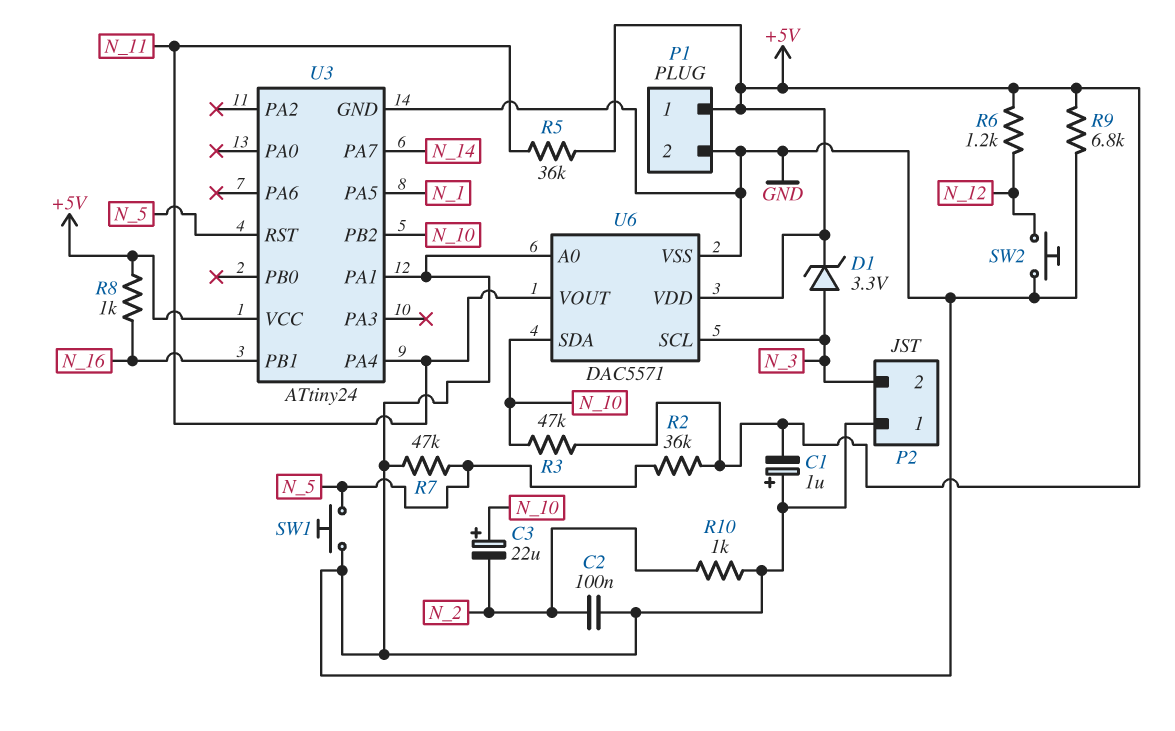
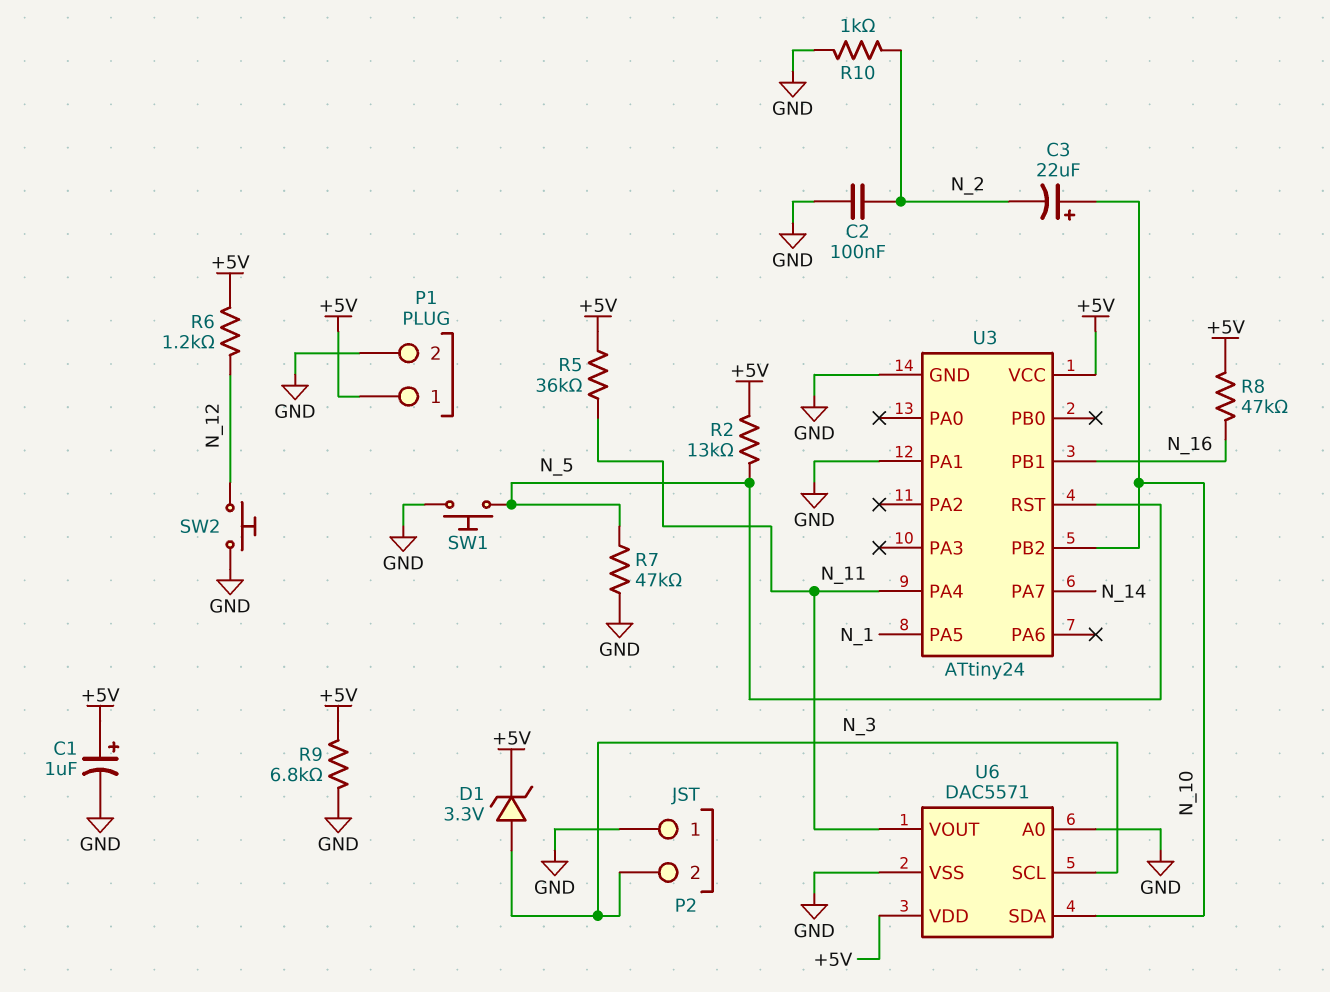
C1: 1uF (plus GND, minus +5V) -> 1uF (plus +5V, minus GND)
R2: 36k (+5V, N_5) -> 13k (+5V, N_5)
R3: 47k (+5V, N_10) -> none
R8: 1k (+5V, N_16) -> 47k (+5V, N_16)

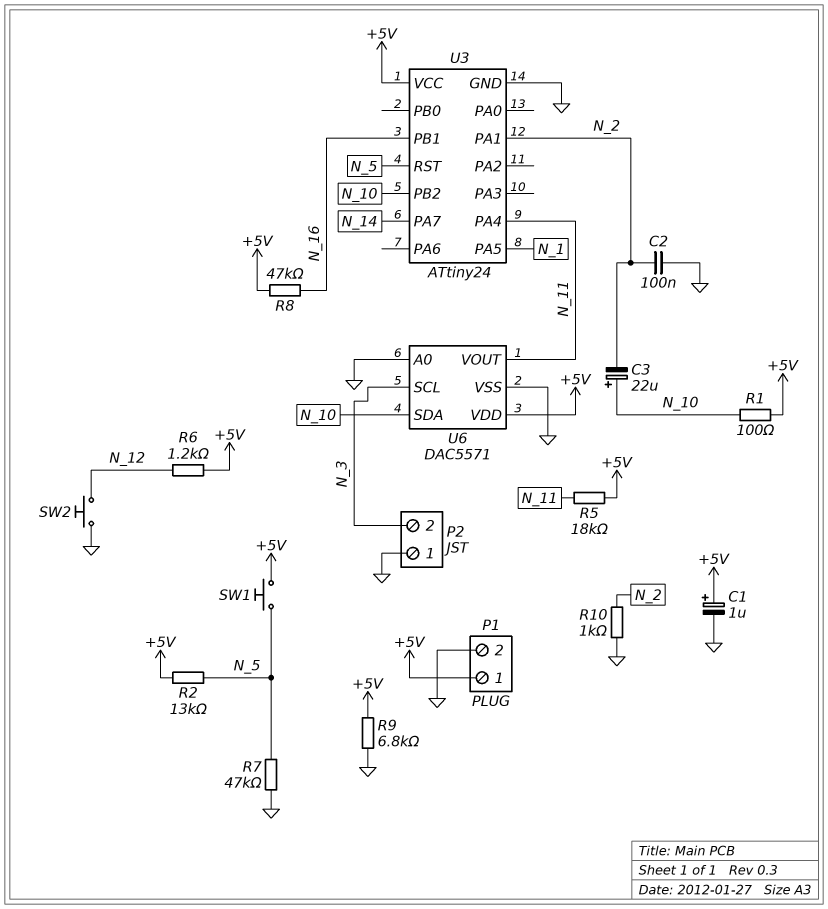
D1: zener 3.3V (A N_3, K +5V) -> none
R1: none -> 100 (+5V, N_10)
R5: 36k (+5V, N_11) -> 18k (+5V, N_11)
SW1: button (GND, N_5) -> button (+5V, N_5)
U3 pin PA1: GND -> N_2

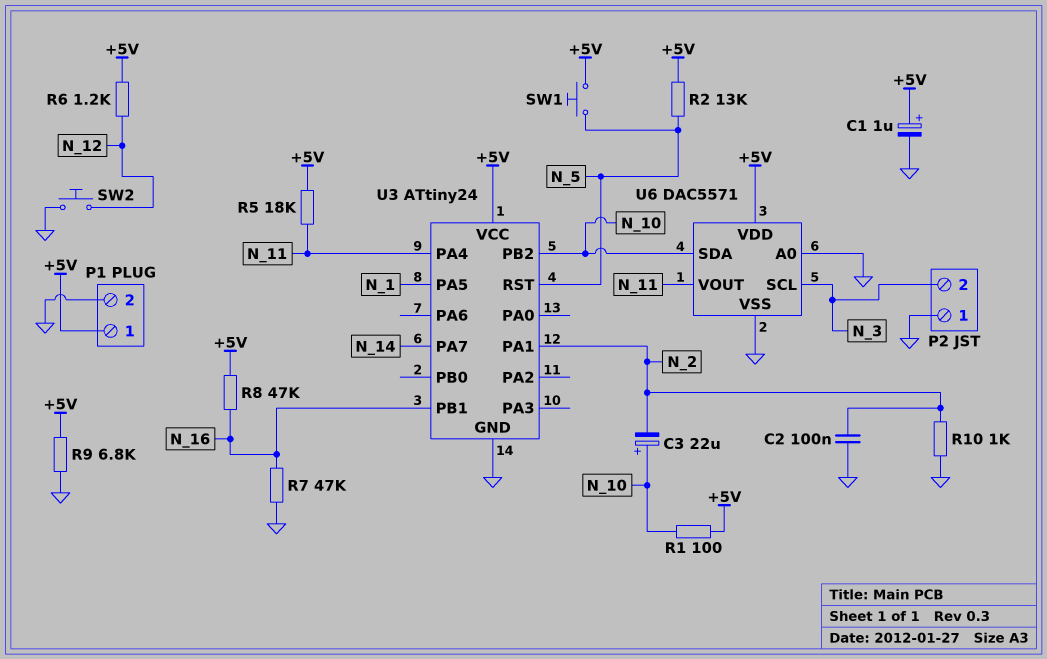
R7: 47k (GND, N_5) -> 47k (GND, N_16)

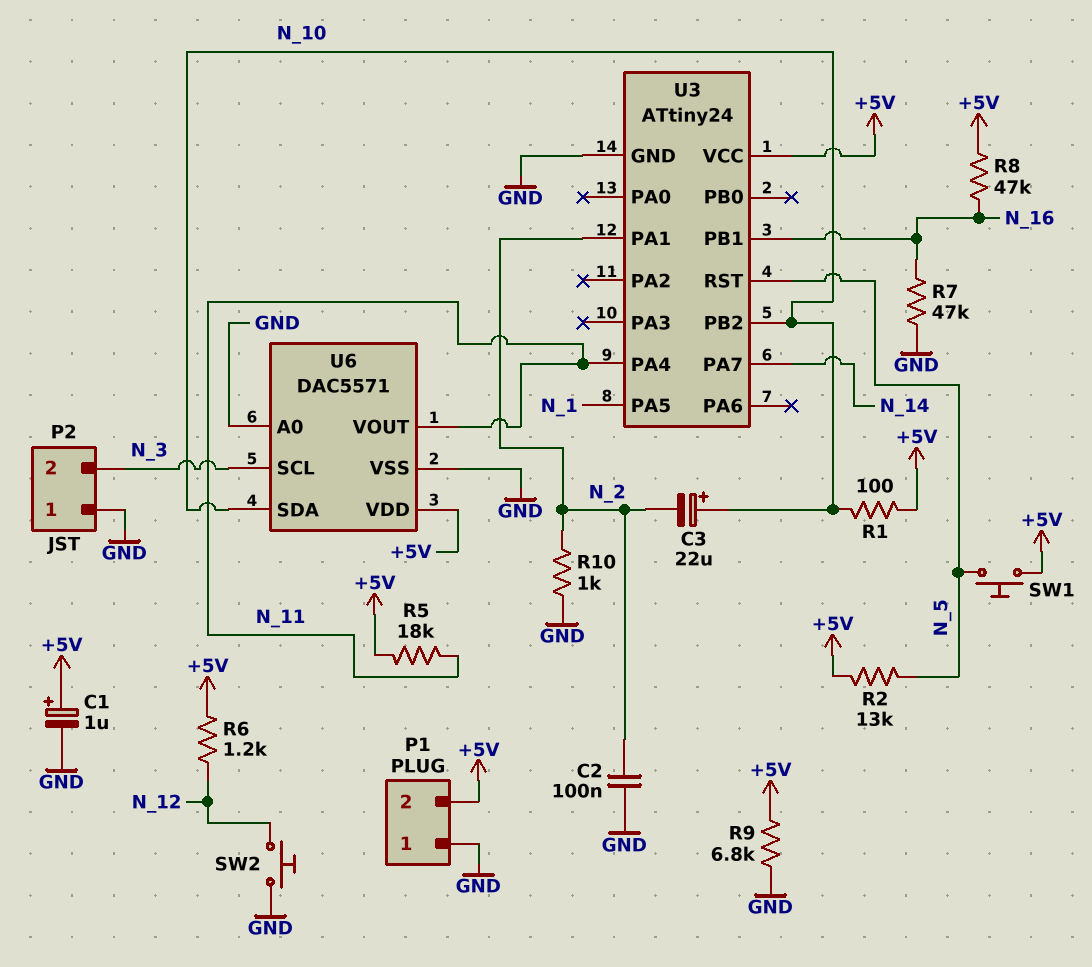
P1 pin 1: +5V -> GND
P1 pin 2: GND -> +5V

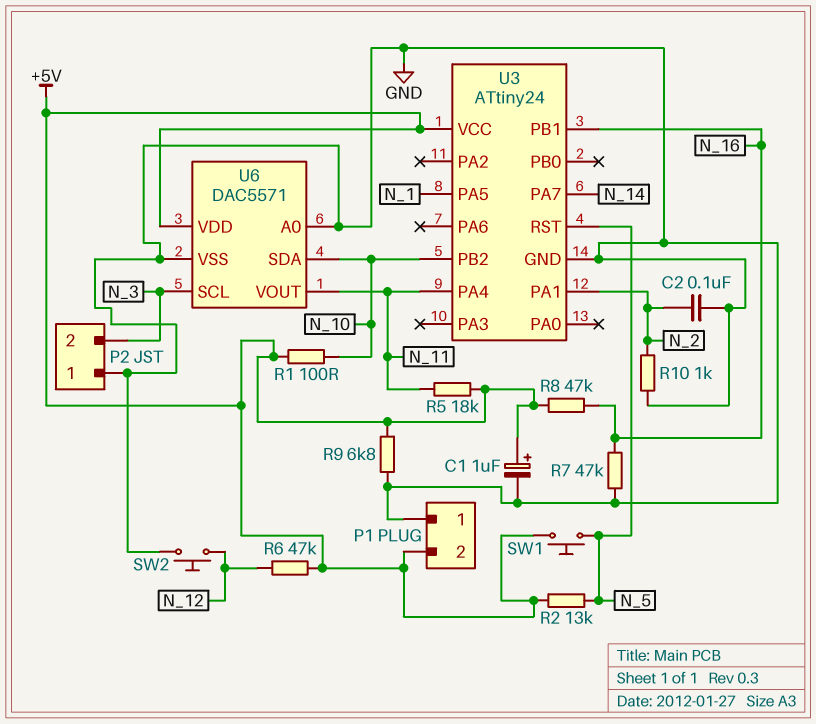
C3: 22uF (plus N_10, minus N_2) -> none
R6: 1.2k (+5V, N_12) -> 47k (+5V, N_12)

